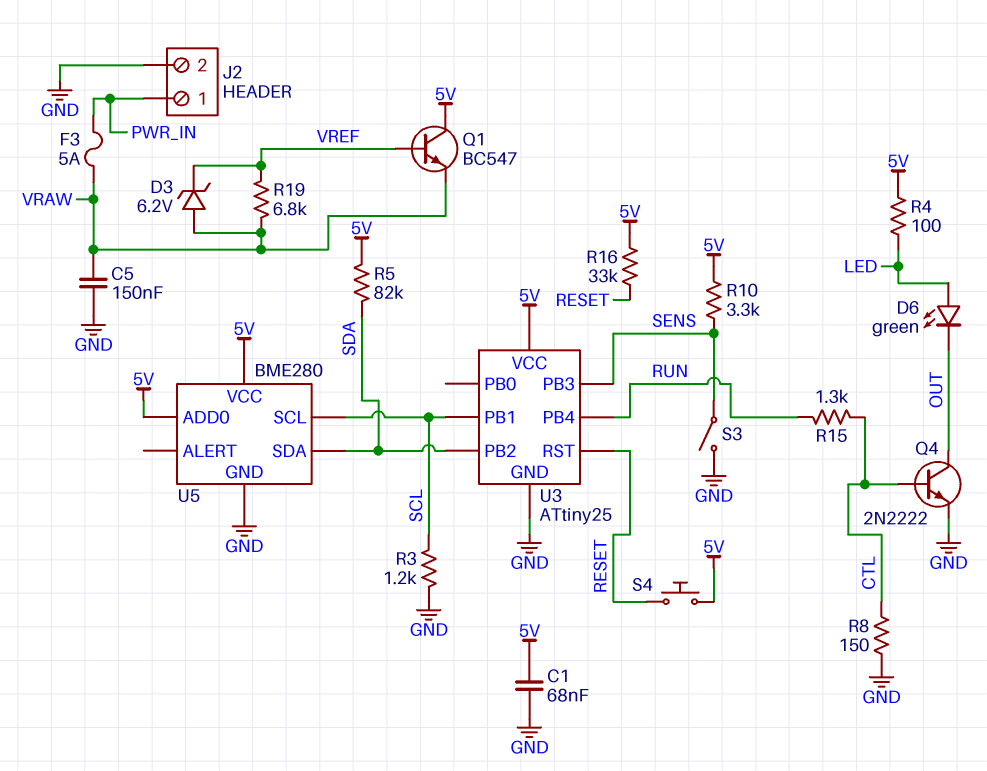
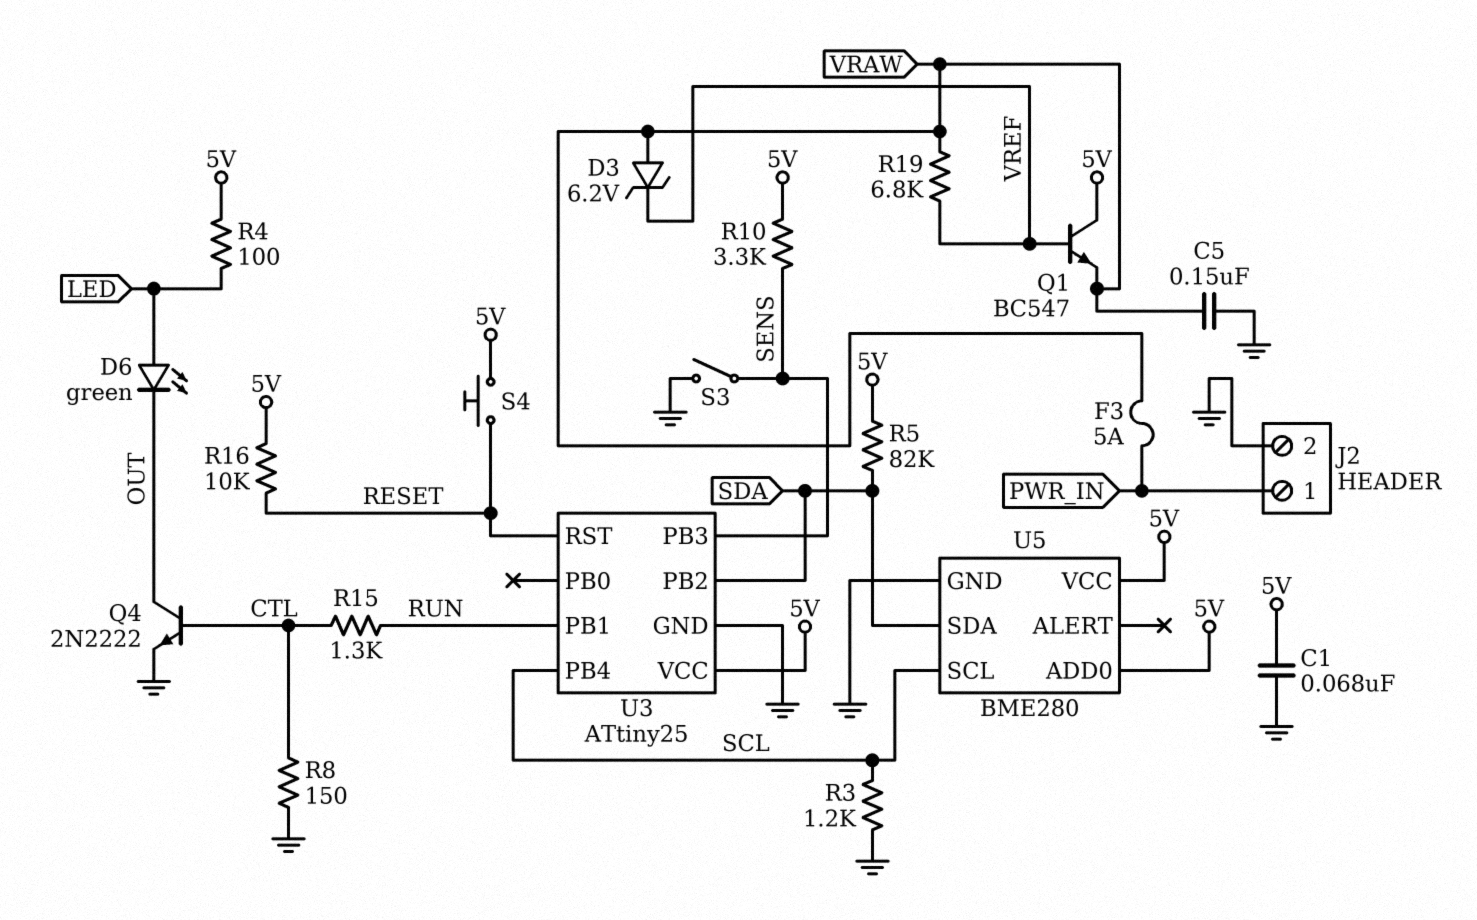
R16: 33k (5V, RESET) -> 10k (5V, RESET)
U3 pin PB1: SCL -> RUN
U3 pin PB4: RUN -> SCL

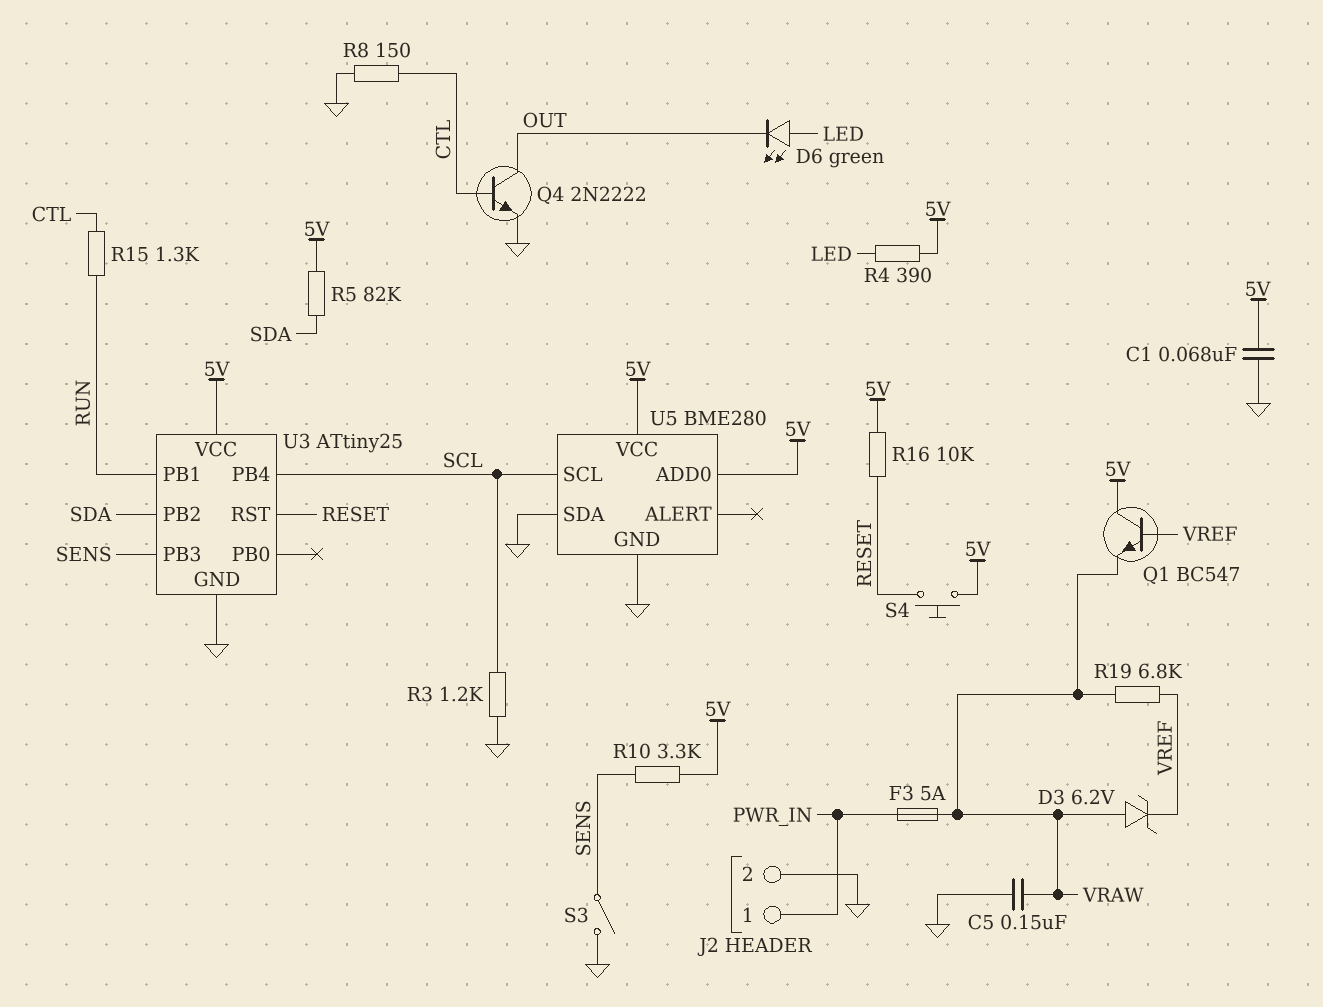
R4: 100 (5V, LED) -> 390 (5V, LED)
U5 pin SDA: SDA -> GND

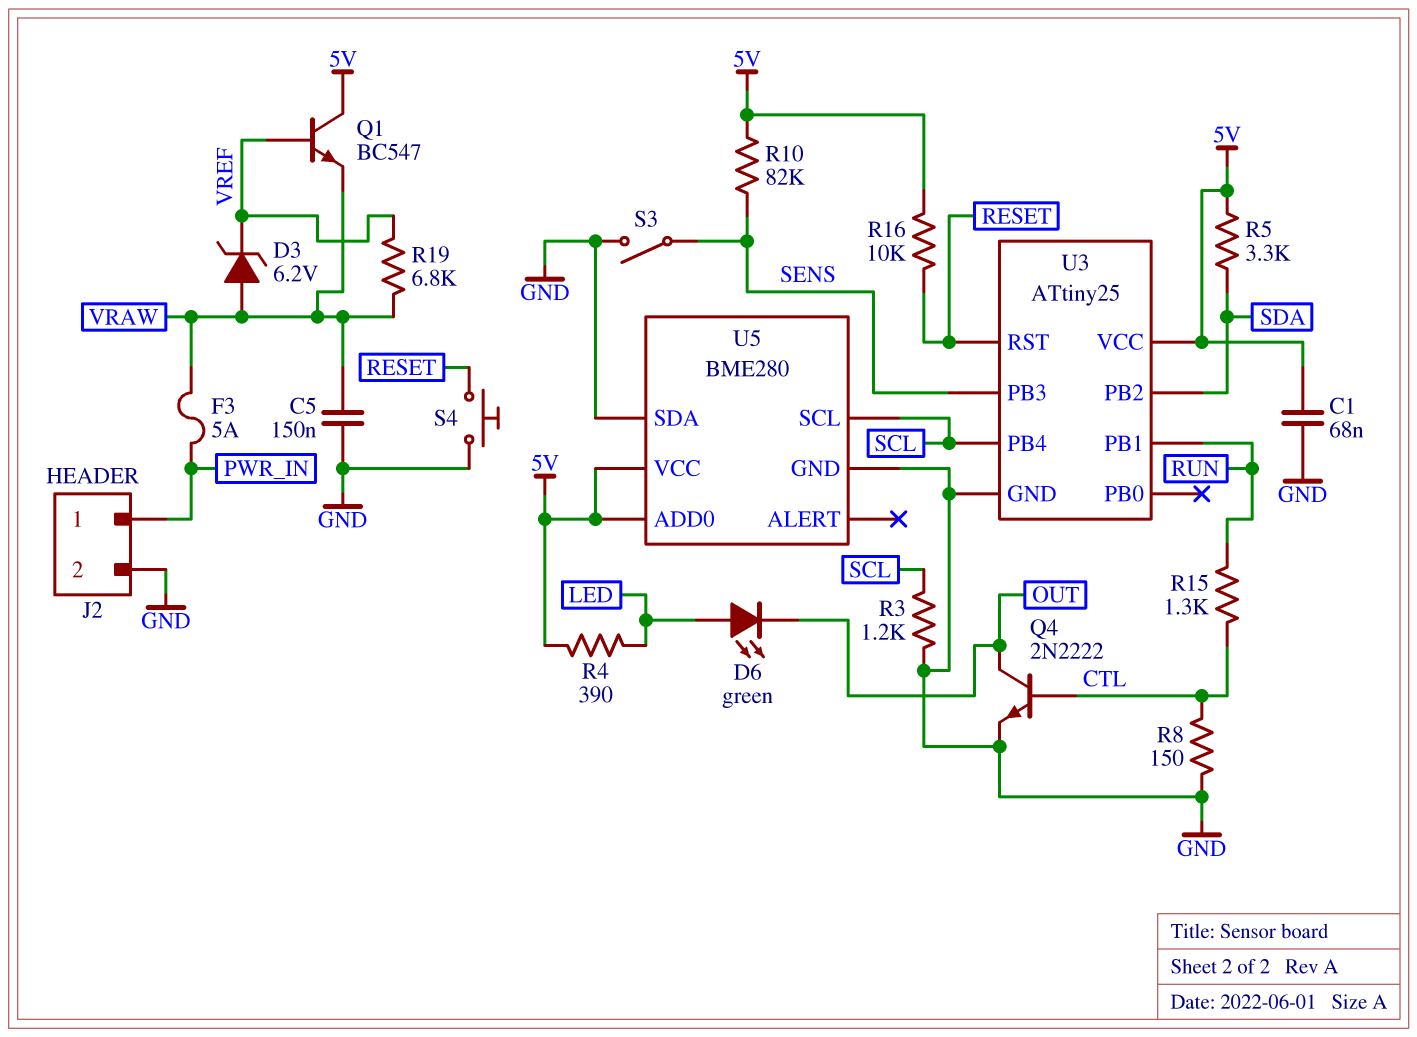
R5: 82k (5V, SDA) -> 3.3k (5V, SDA)
R10: 3.3k (5V, SENS) -> 82k (5V, SENS)
S4: button (5V, RESET) -> button (GND, RESET)

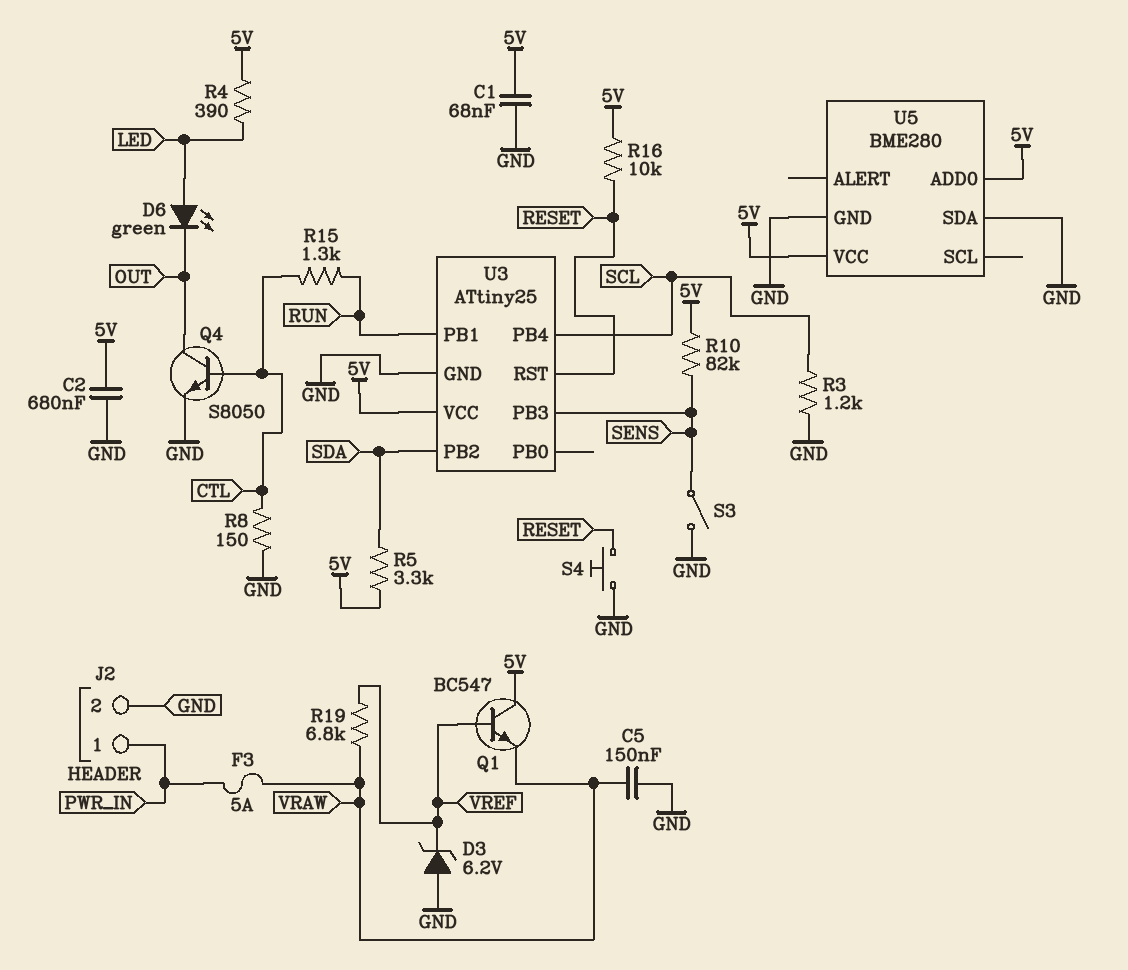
C2: none -> 680nF (5V, GND)
D3: zener 6.2V (A VRAW, K VREF) -> zener 6.2V (A GND, K VREF)
Q4: NPN 2N2222 (B CTL, C OUT, E GND) -> NPN S8050 (B CTL, C OUT, E GND)
U5 pin SCL: SCL -> none

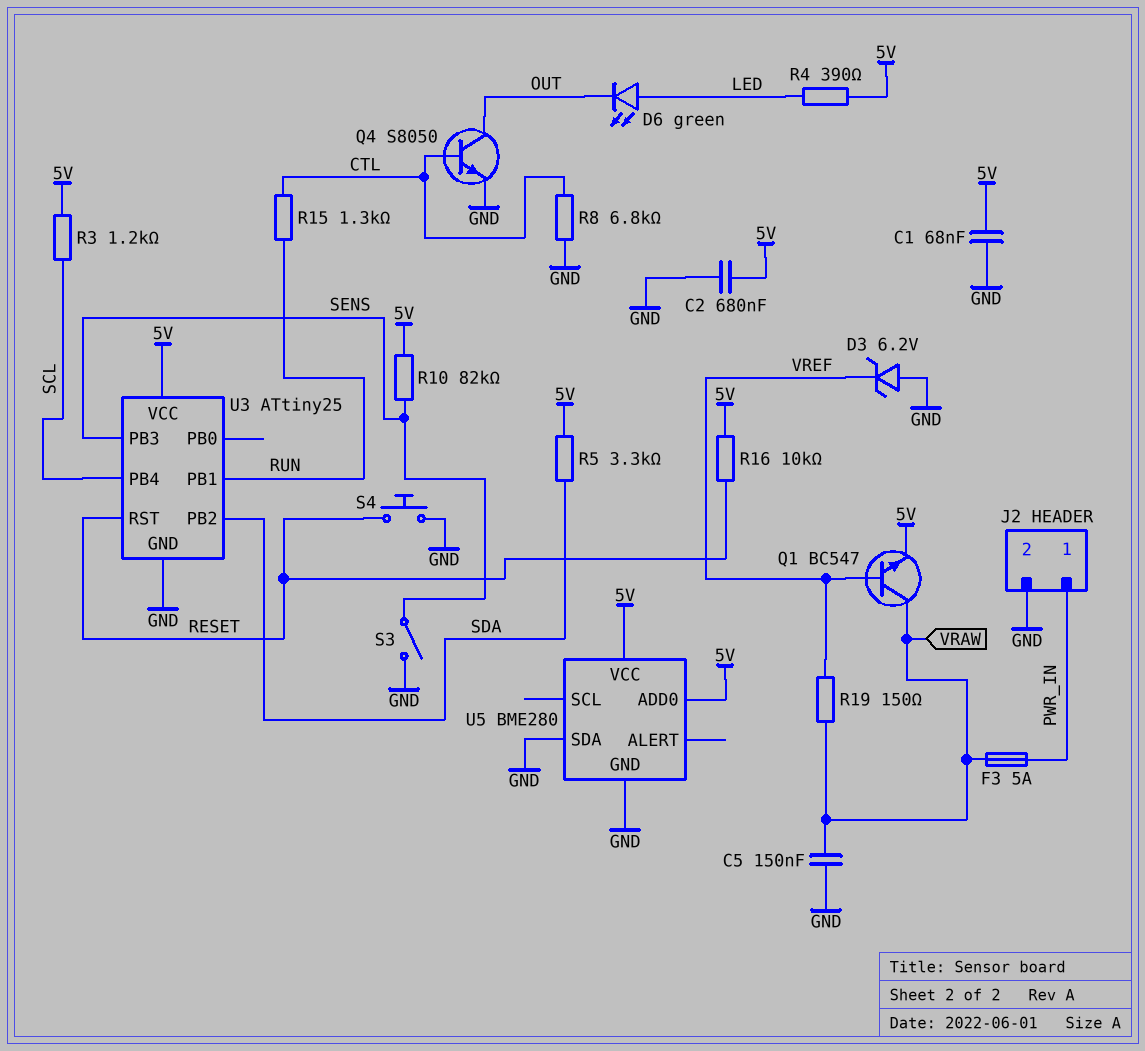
Q1: NPN BC547 (B VREF, C 5V, E VRAW) -> NPN BC547 (B VREF, C VRAW, E 5V)
R3: 1.2k (GND, SCL) -> 1.2k (5V, SCL)
R8: 150 (CTL, GND) -> 6.8k (CTL, GND)
R19: 6.8k (VRAW, VREF) -> 150 (VRAW, VREF)

